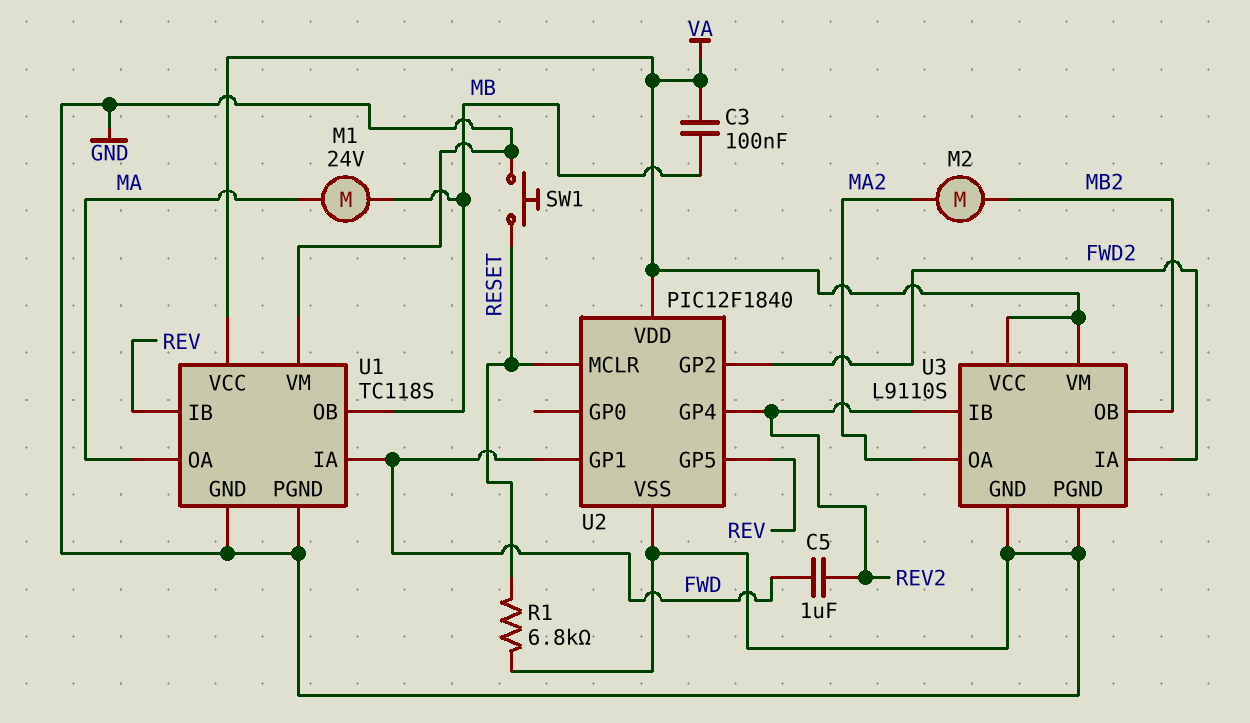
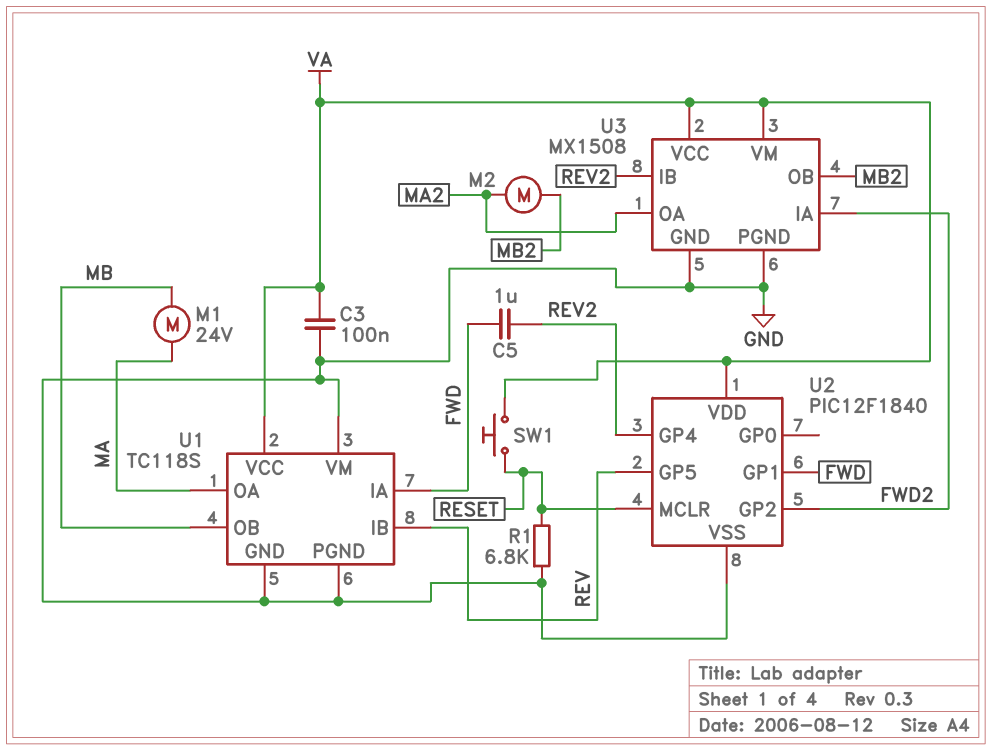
C3: 100nF (MB, VA) -> 100nF (GND, VA)
SW1: button (GND, RESET) -> button (RESET, VA)
U3: L9110S -> MX1508

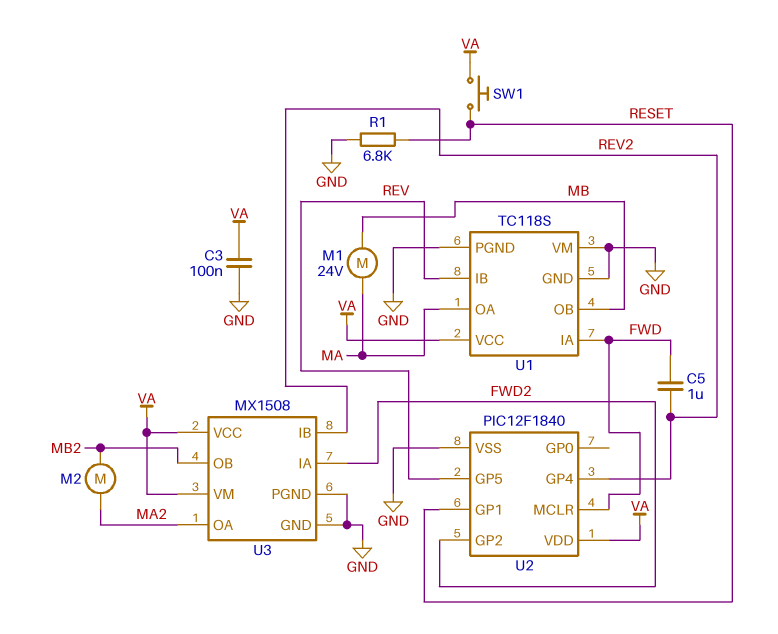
U2 pin GP1: FWD -> RESET
U2 pin MCLR: RESET -> FWD

